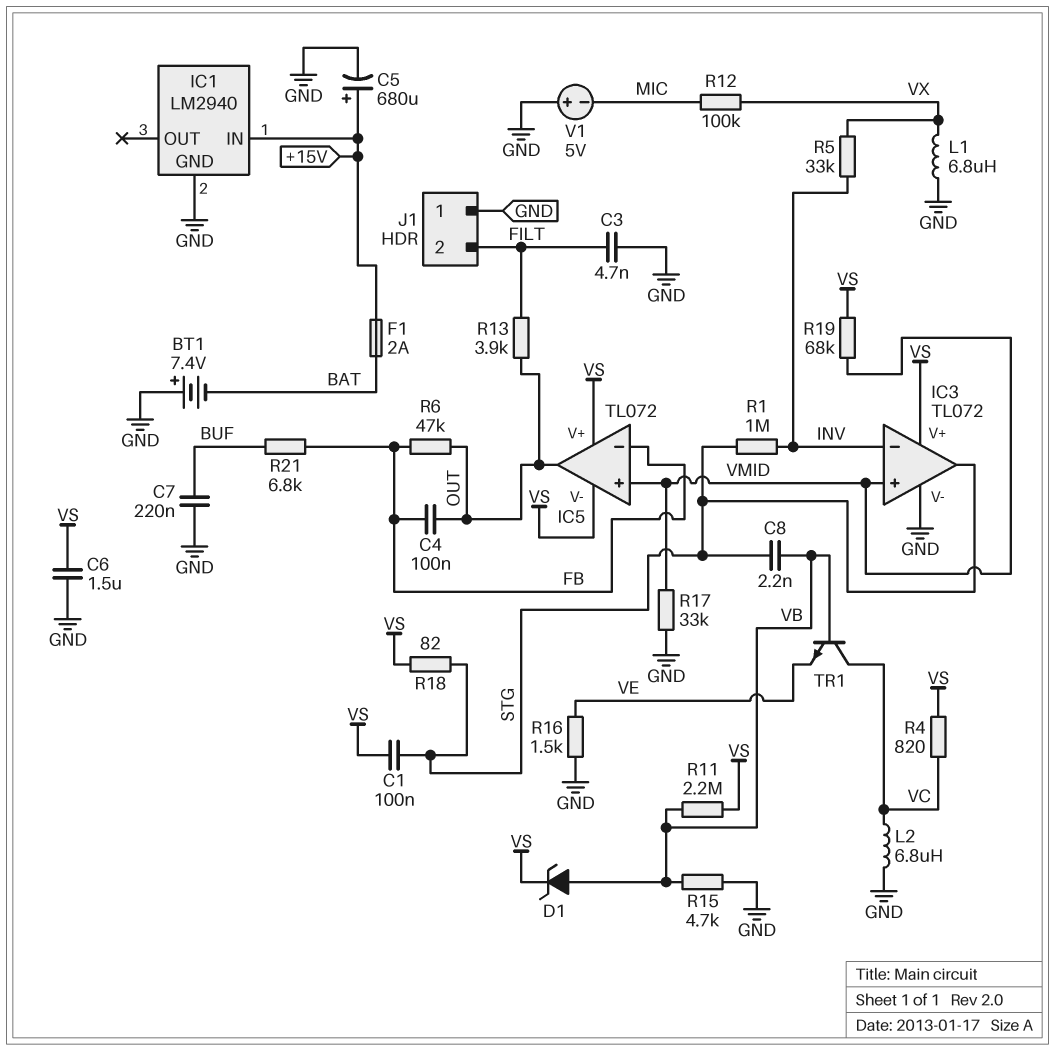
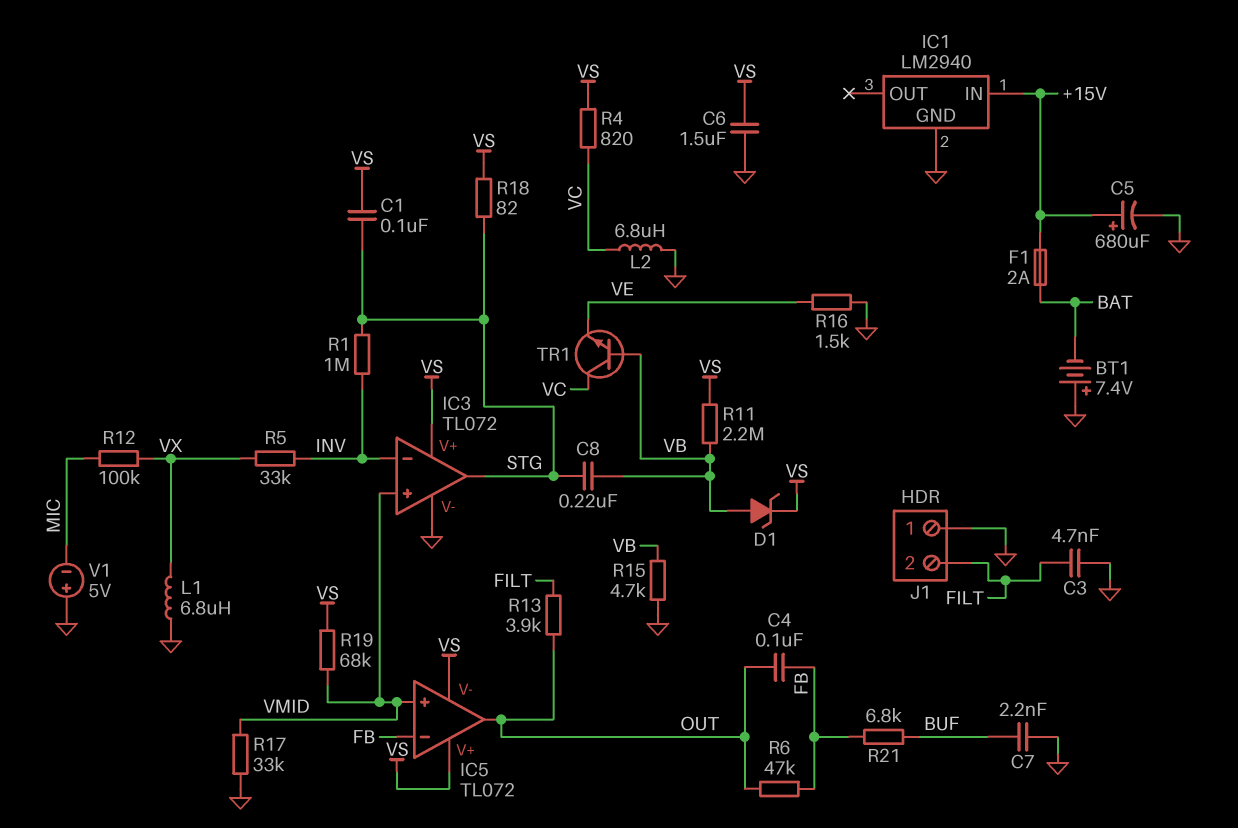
C7: 220nF (BUF, GND) -> 2.2nF (BUF, GND)
C8: 2.2nF (STG, VB) -> 220nF (STG, VB)

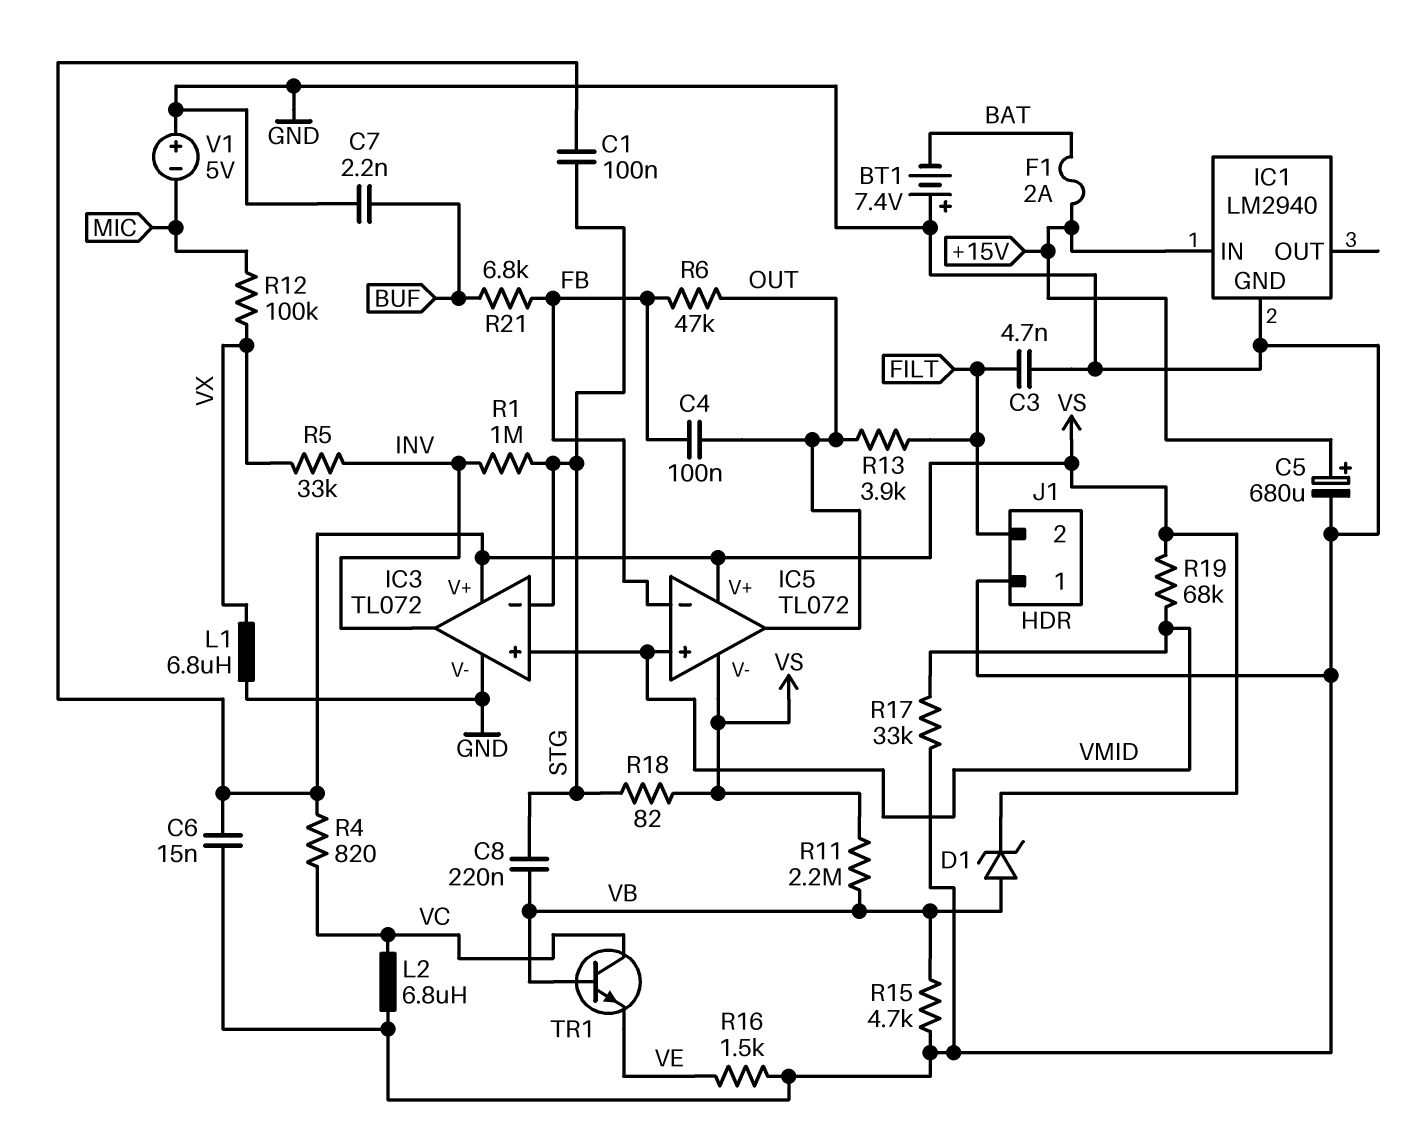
C6: 1.5uF (GND, VS) -> 15nF (GND, VS)
IC3 pin in-: INV -> STG
IC3 pin out: STG -> INV

